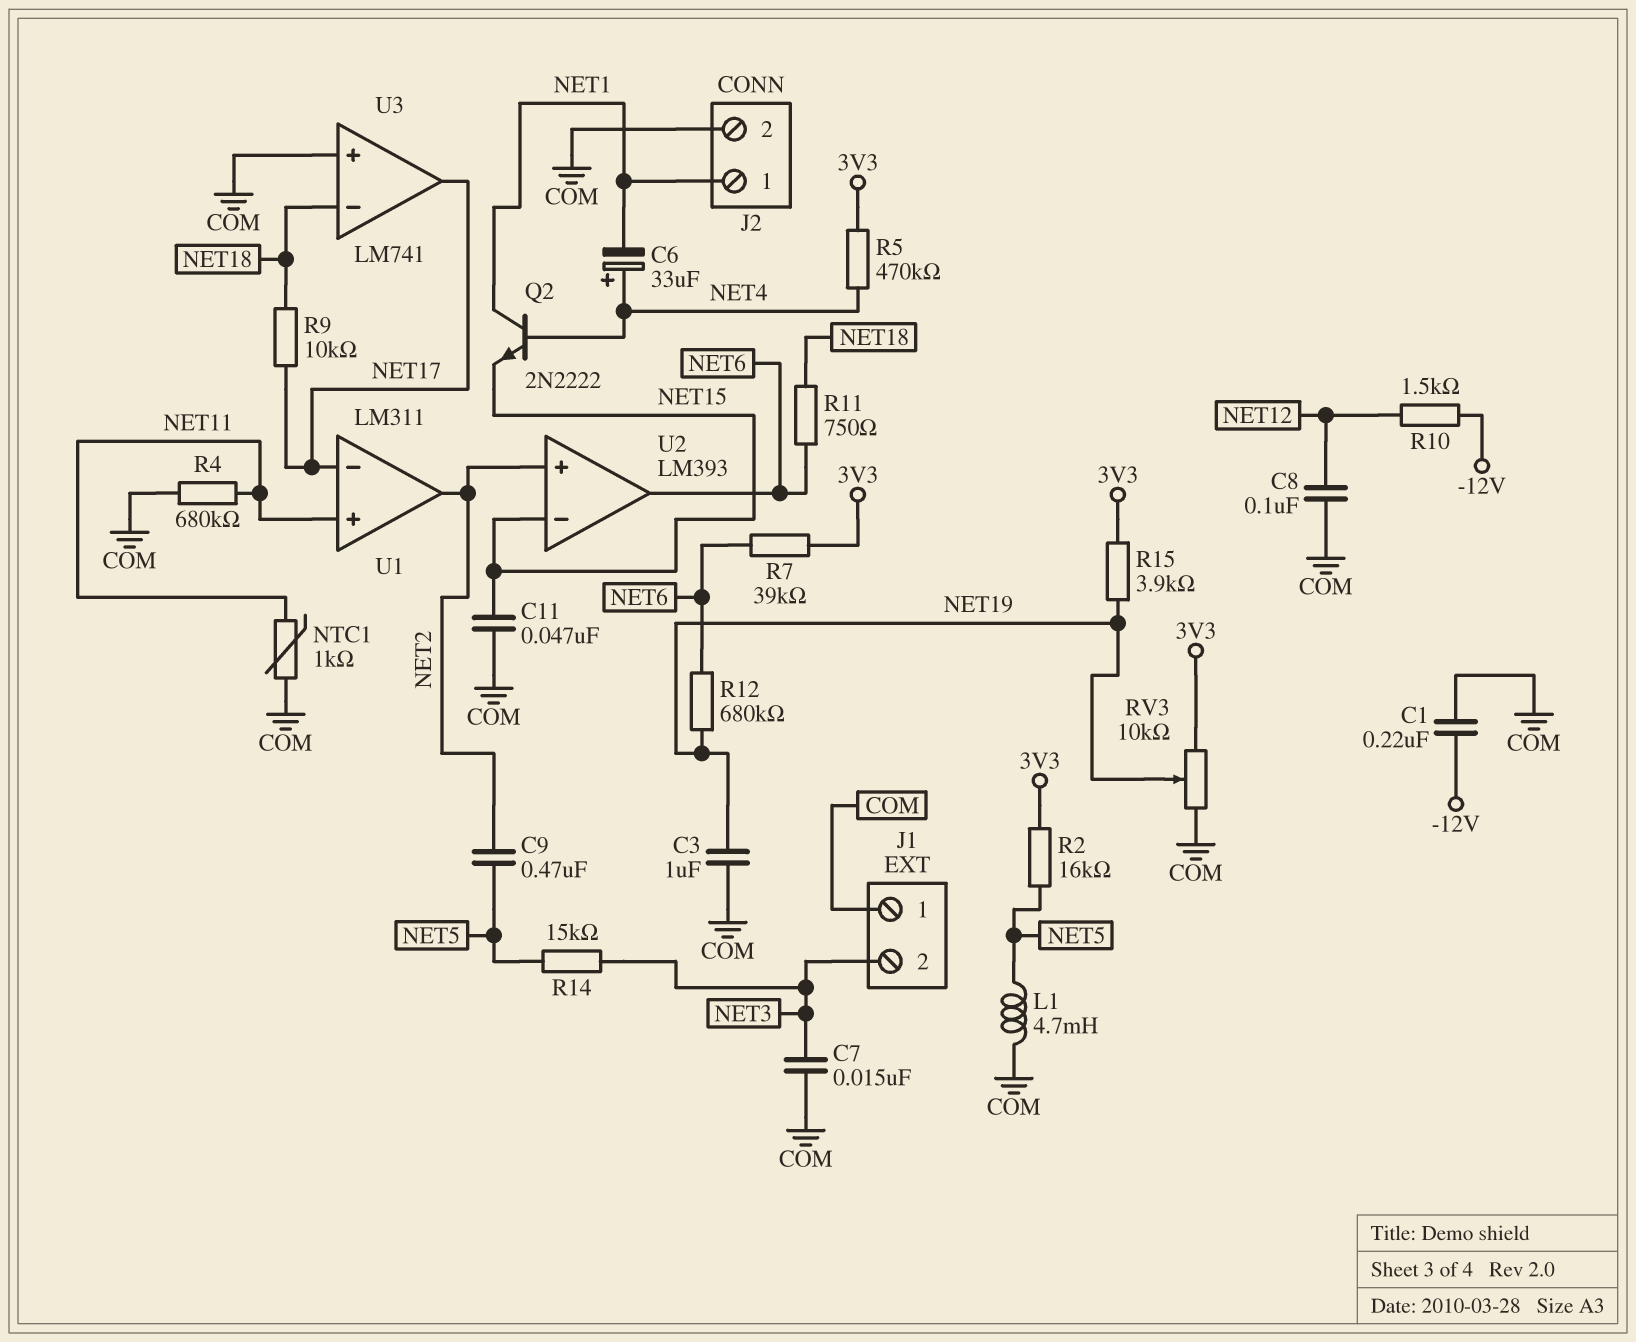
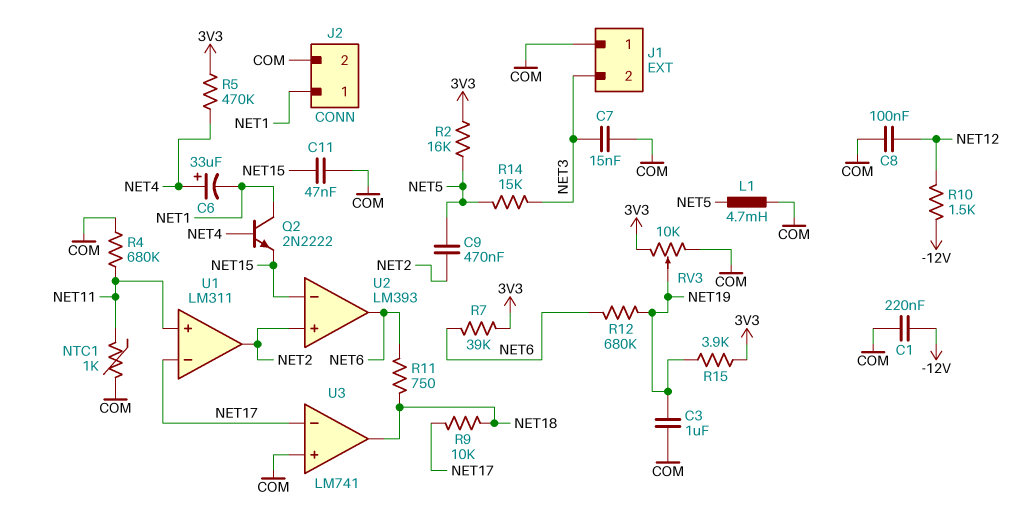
U3 pin in-: NET18 -> NET17
U3 pin out: NET17 -> NET18

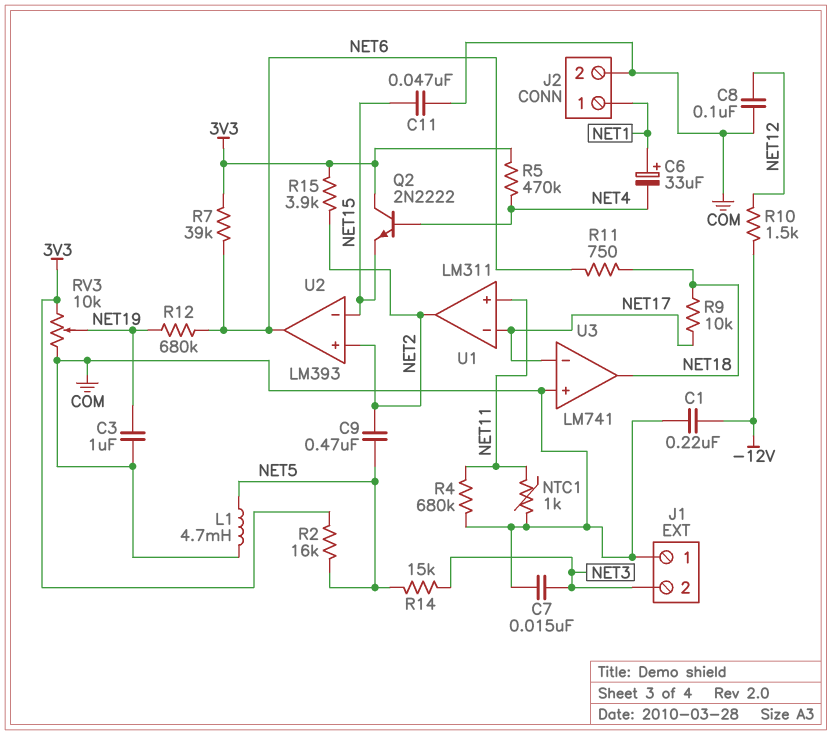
C6: 33uF (plus NET4, minus NET1) -> 33uF (plus NET1, minus NET4)
Q2: NPN 2N2222 (B NET4, C NET1, E NET15) -> NPN 2N2222 (B NET4, C 3V3, E NET15)
R15: 3.9k (3V3, NET19) -> 3.9k (3V3, NET2)

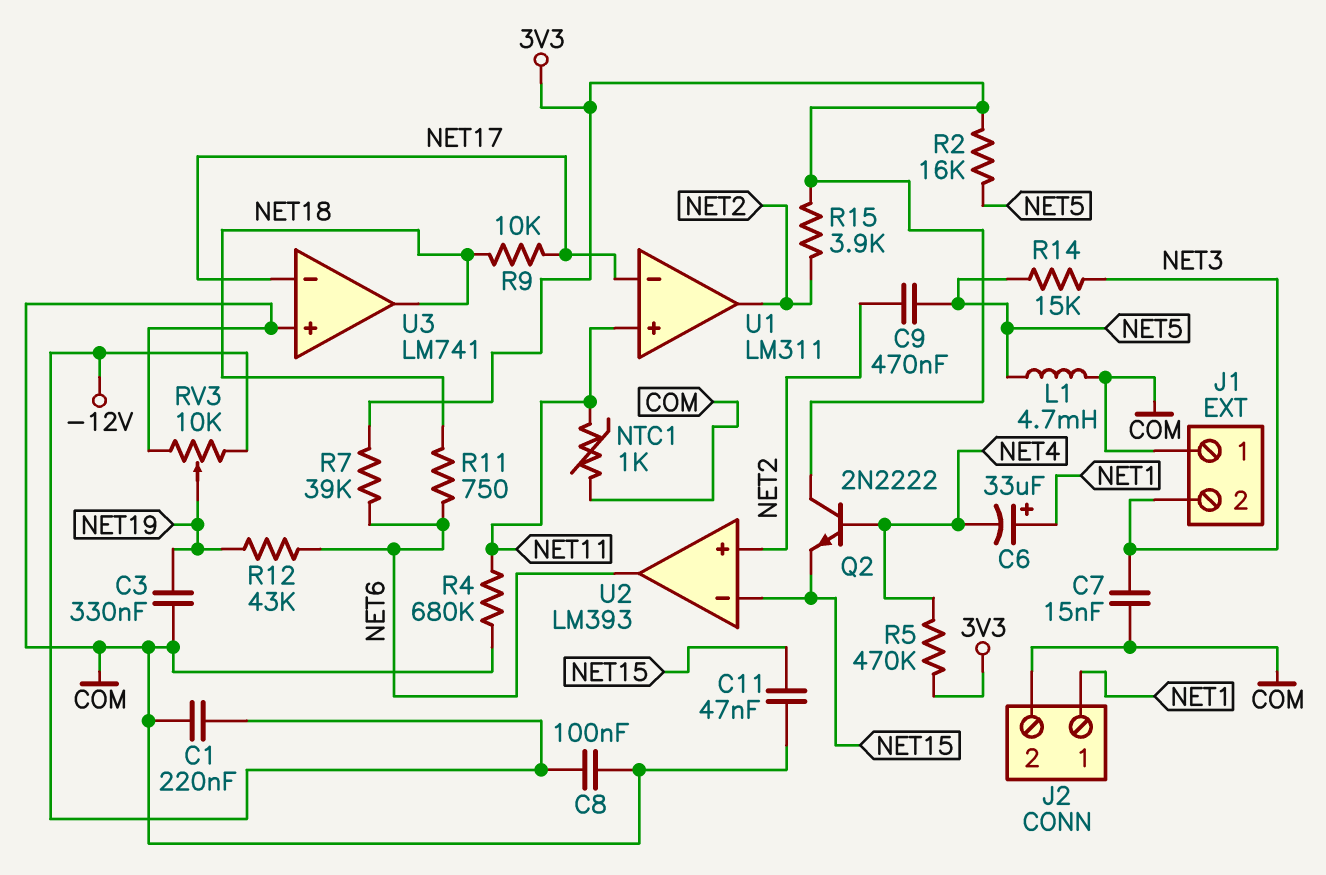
C3: 1uF (COM, NET19) -> 330nF (COM, NET19)
C8: 100nF (COM, NET12) -> 100nF (-12V, COM)
R10: 1.5k (-12V, NET12) -> none
R12: 680k (NET6, NET19) -> 43k (NET6, NET19)
RV3: 10k (3V3, COM, wiper NET19) -> 10k (-12V, COM, wiper NET19)

